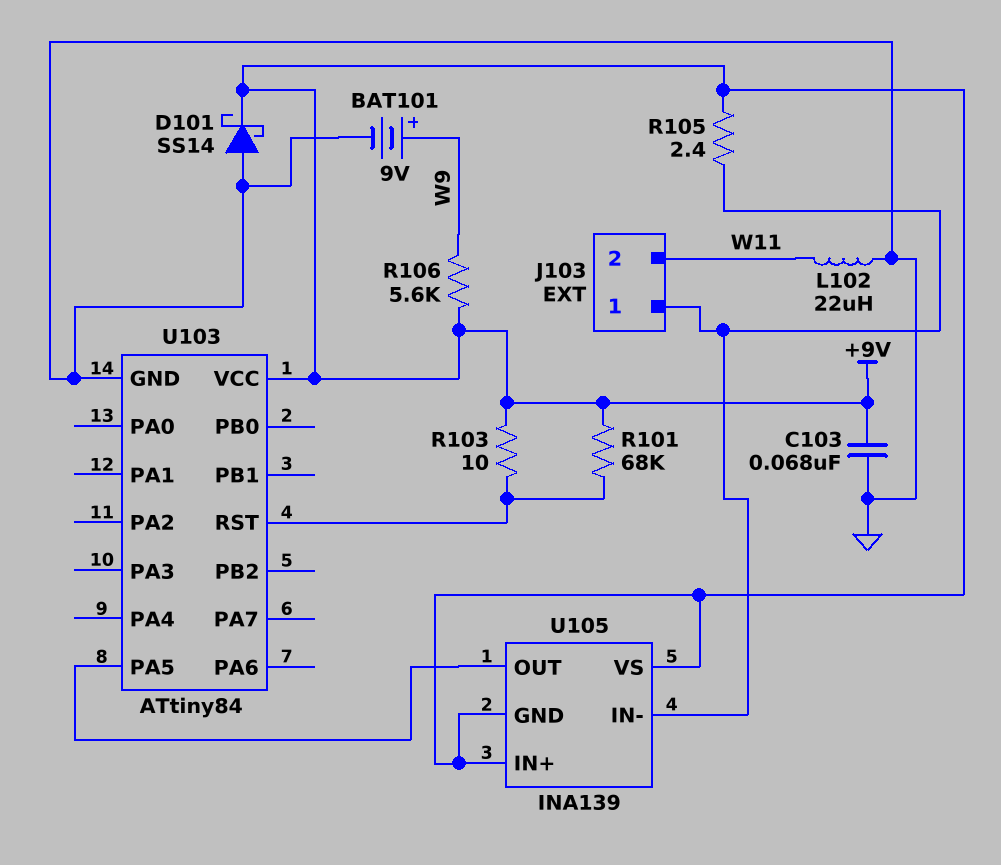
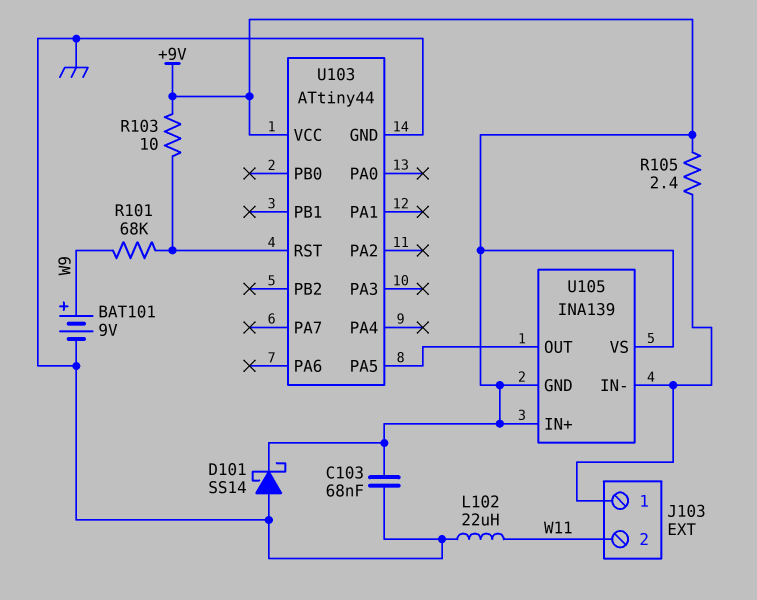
R101: 68k (+9V, U103/RST) -> 68k (U103/RST, W9)
R106: 5.6k (+9V, W9) -> none
U103: ATtiny84 -> ATtiny44

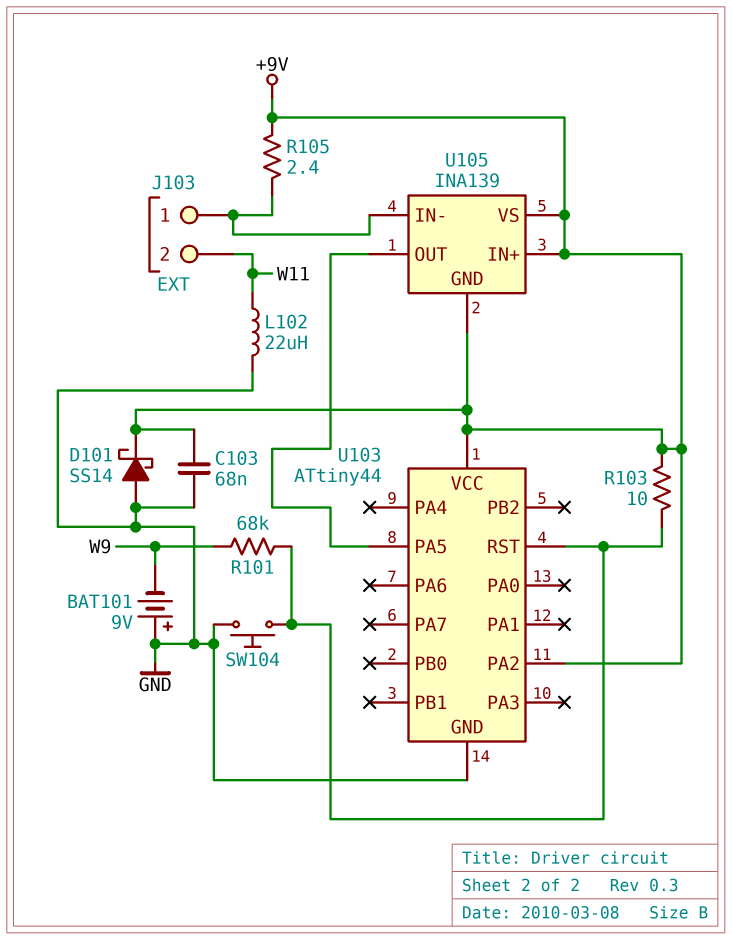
BAT101: 9V (plus W9, minus GND) -> 9V (plus GND, minus W9)
SW104: none -> button (GND, U103/RST)
U103 pin PA2: none -> +9V

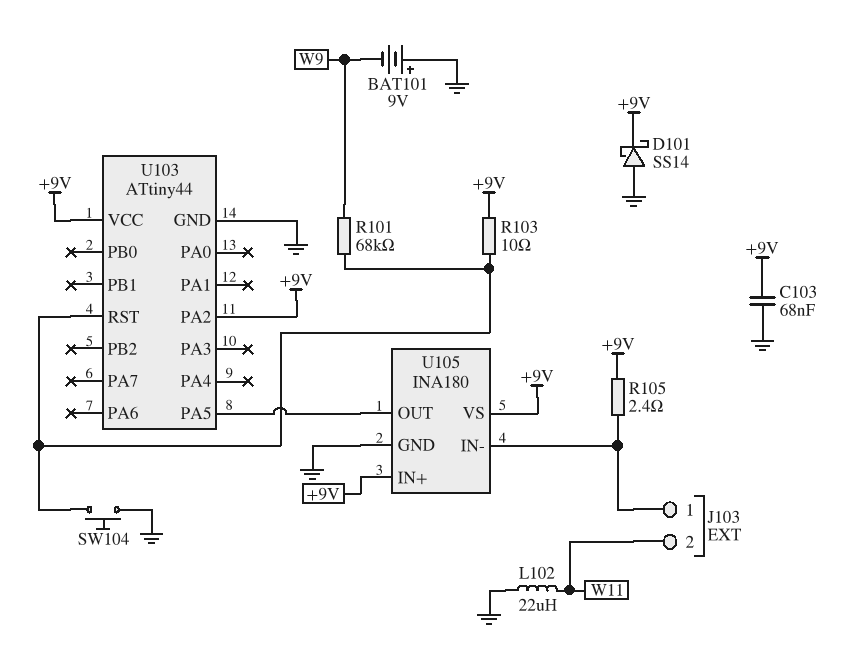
U105: INA139 -> INA180
U105 pin GND: +9V -> GND

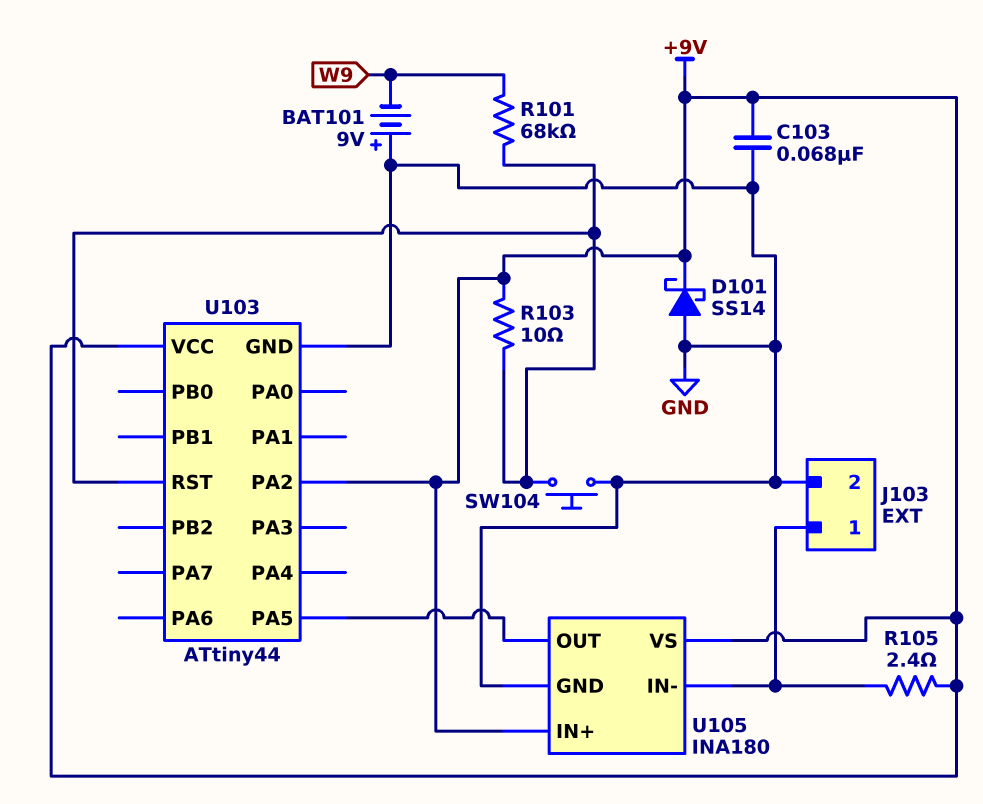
J103 pin 2: W11 -> GND
L102: 22uH (GND, W11) -> none

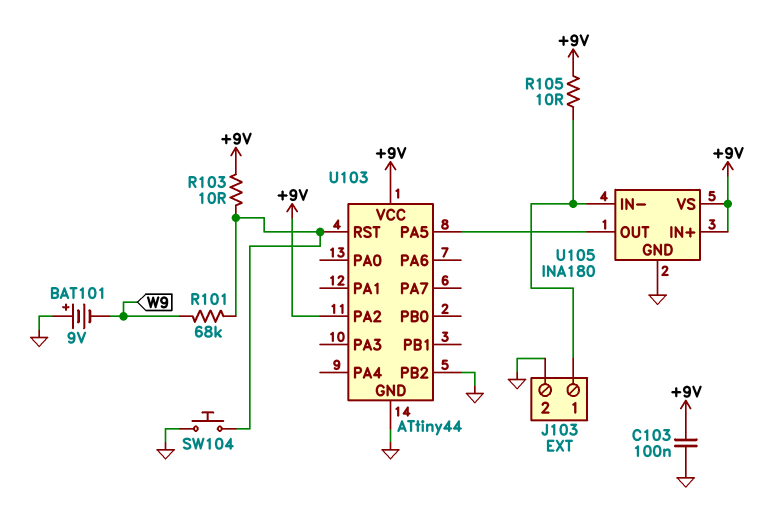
C103: 68nF (+9V, GND) -> 100nF (+9V, GND)
D101: schottky SS14 (A GND, K +9V) -> none
R105: 2.4 (+9V, J103/1) -> 10 (+9V, J103/1)
U103 pin PB2: none -> GND

